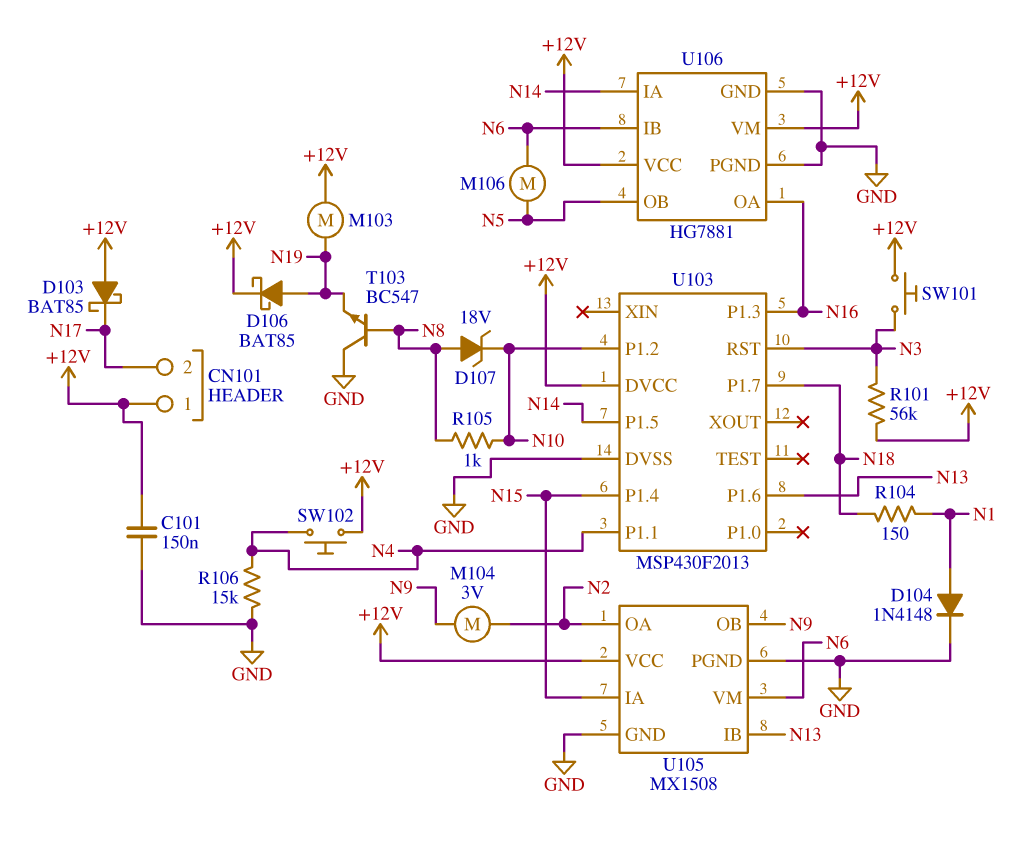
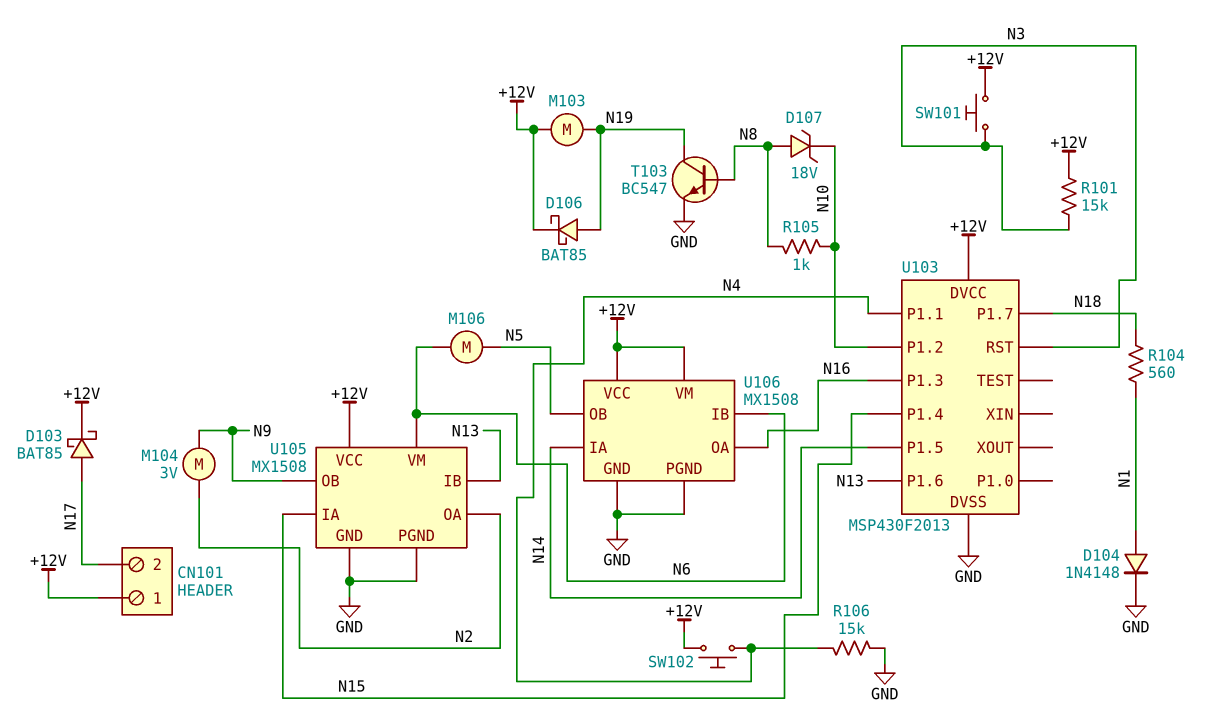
C101: 150nF (+12V, GND) -> none
D103: schottky BAT85 (A +12V, K N17) -> schottky BAT85 (A N17, K +12V)
R101: 56k (+12V, N3) -> 15k (+12V, N3)
R104: 150 (N1, N18) -> 560 (N1, N18)
T103: NPN BC547 (B N8, C GND, E N19) -> NPN BC547 (B N8, C N19, E GND)
U106: HG7881 -> MX1508

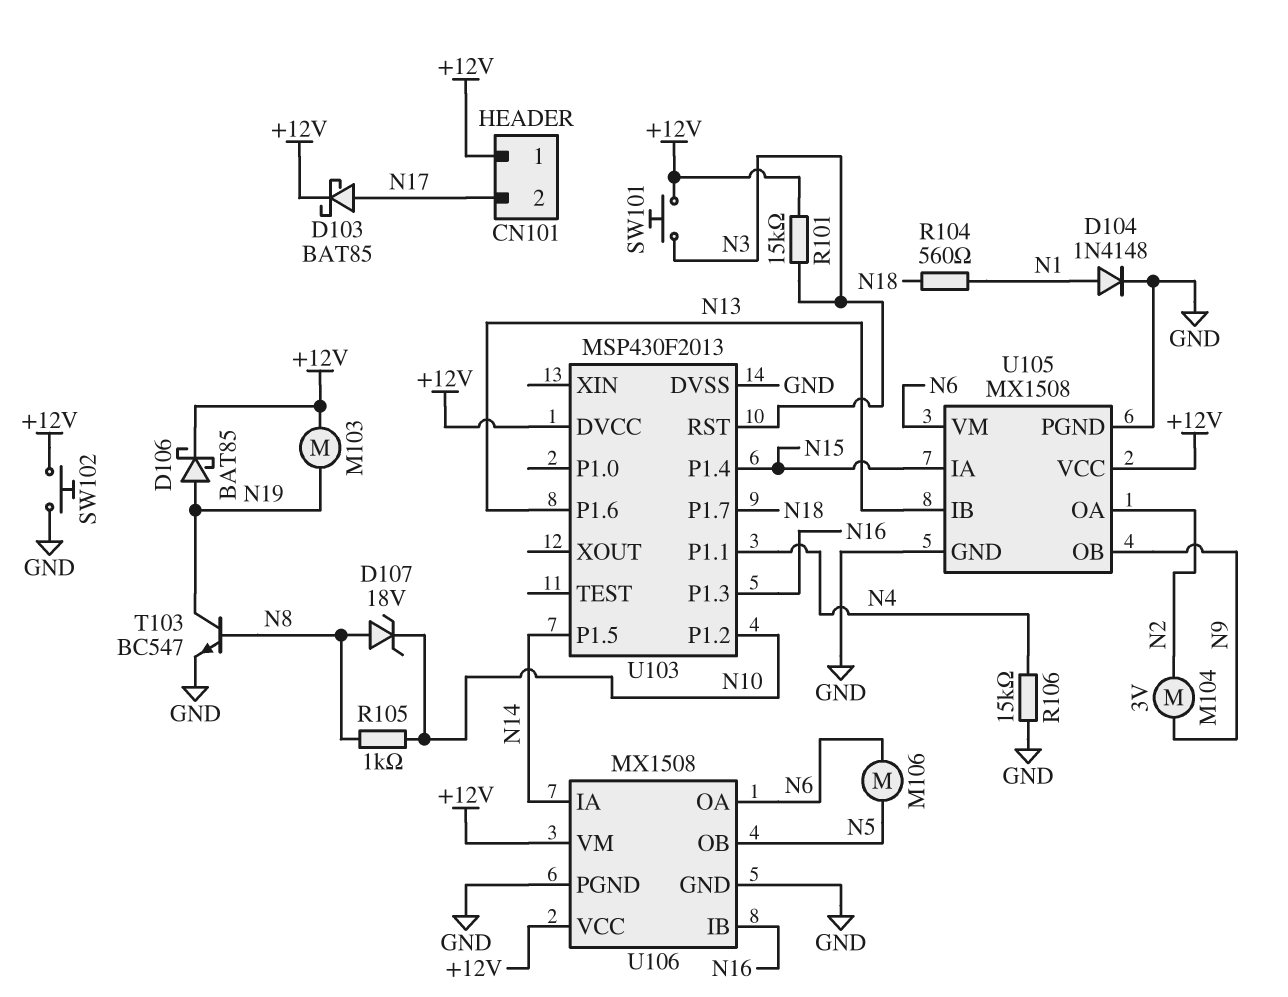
SW102: button (+12V, N4) -> button (+12V, GND)
U106 pin IB: N6 -> N16
U106 pin OA: N16 -> N6

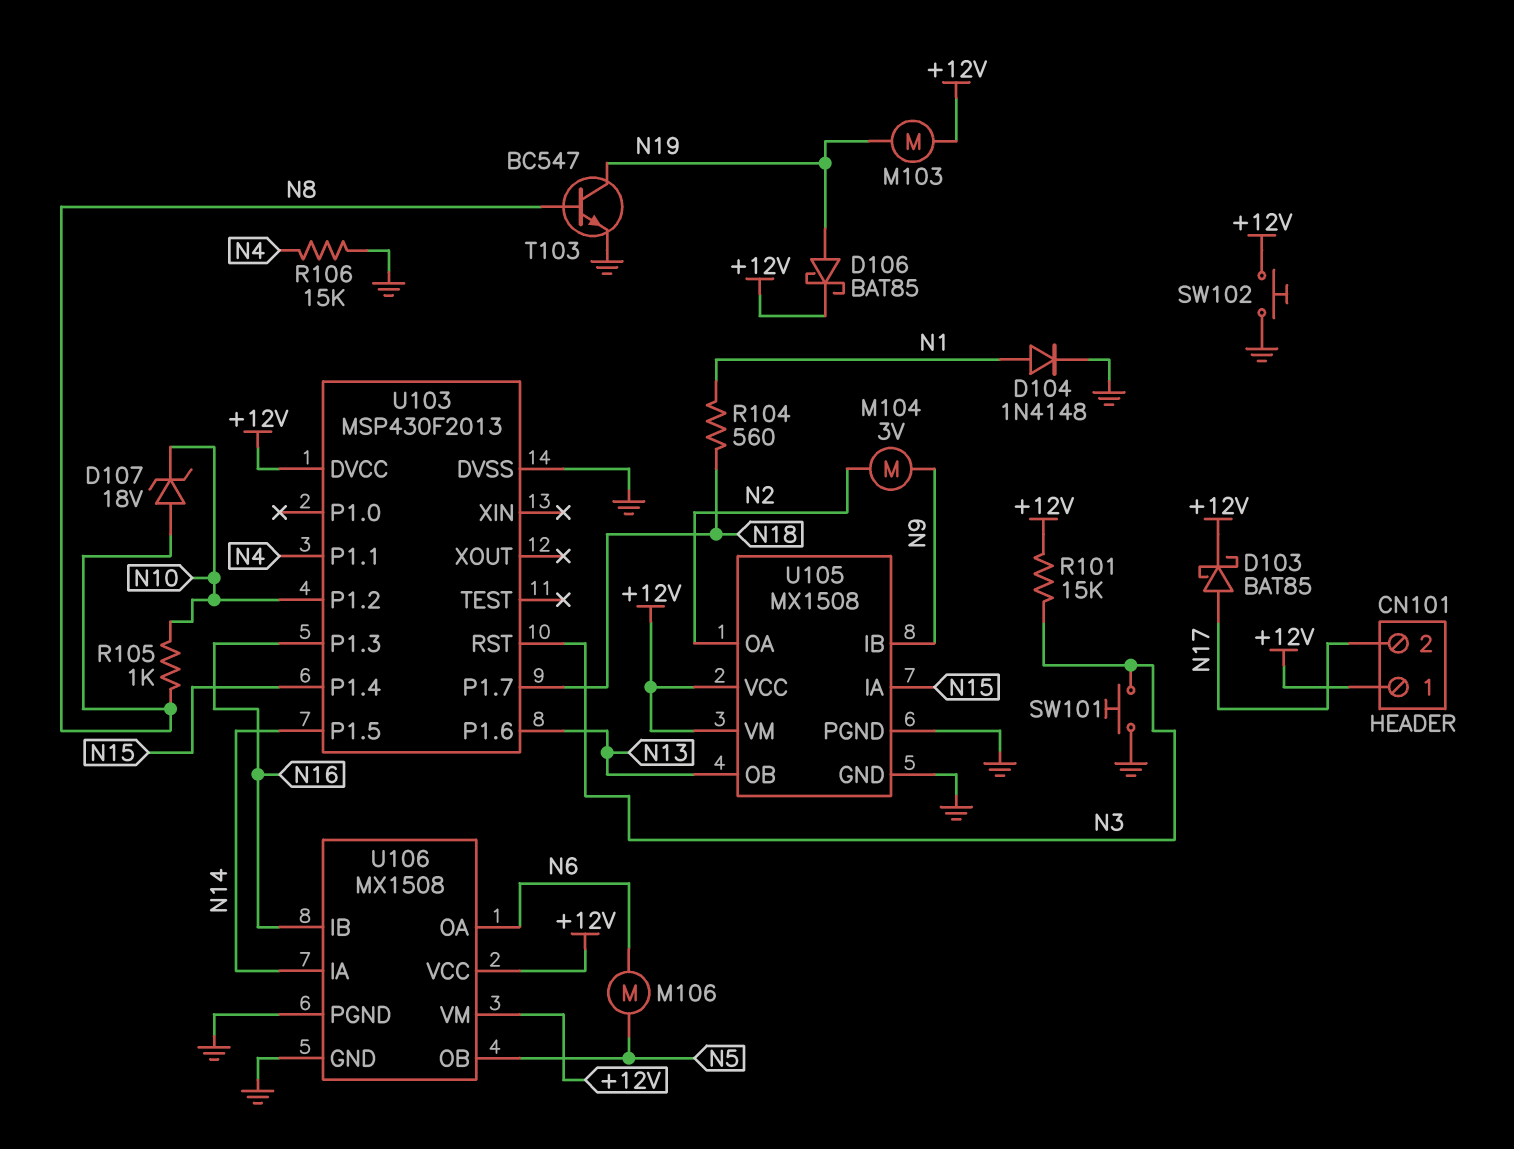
SW101: button (+12V, N3) -> button (GND, N3)
U105 pin IB: N13 -> N9
U105 pin OB: N9 -> N13
U105 pin VM: N6 -> +12V

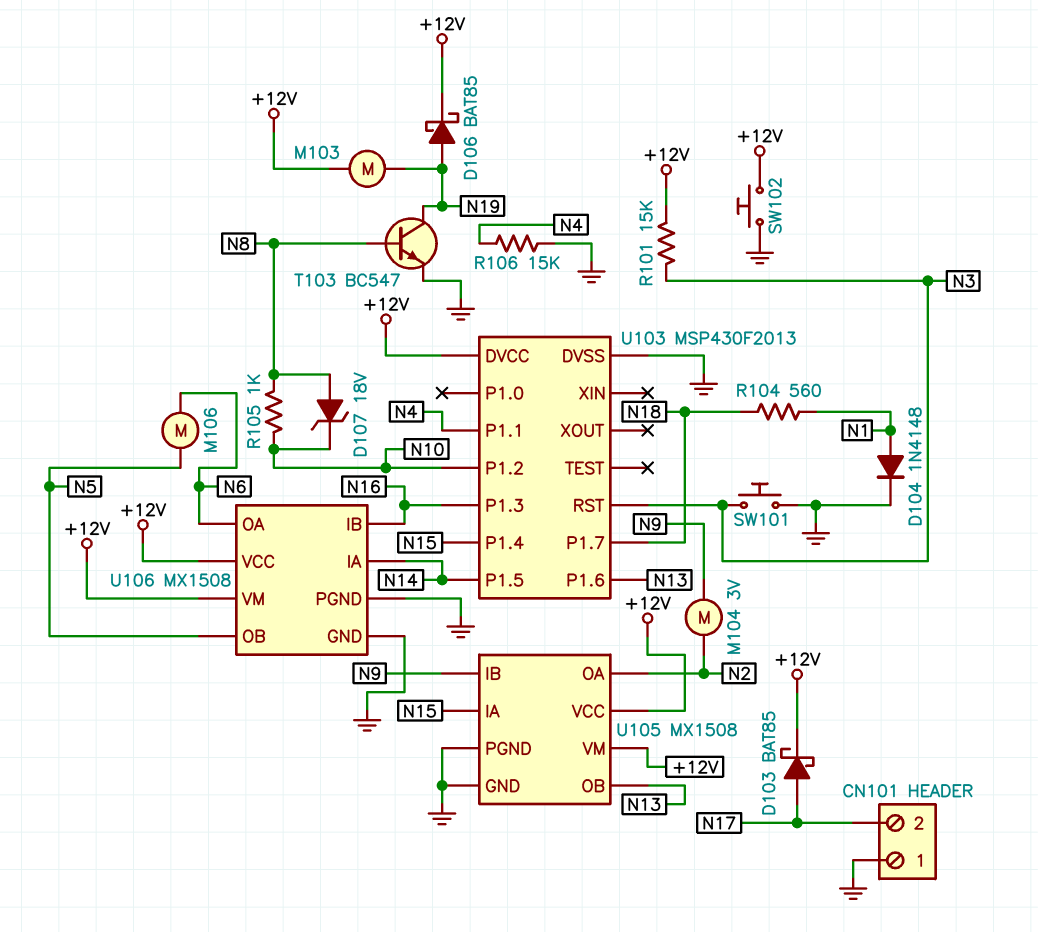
CN101 pin 1: +12V -> GND

